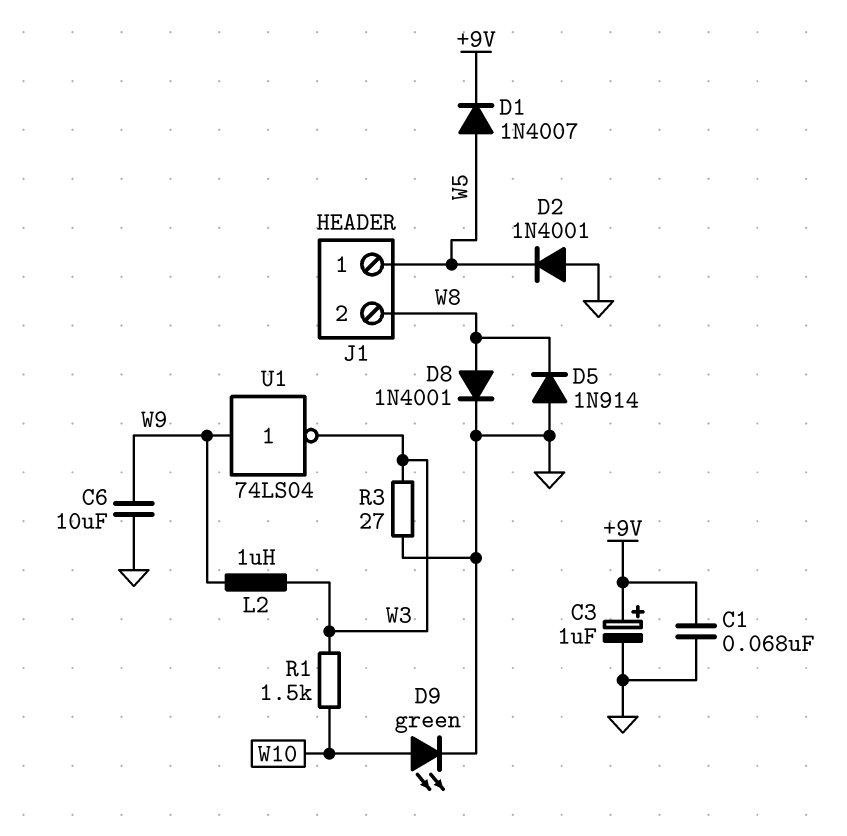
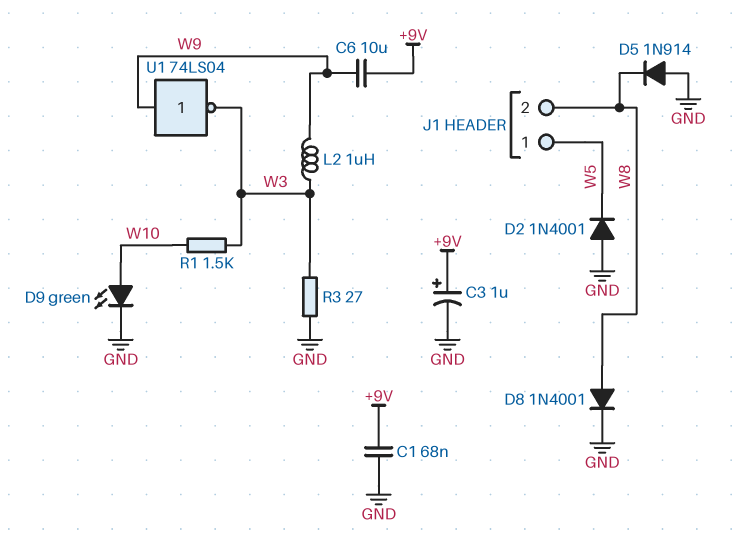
C6: 10uF (GND, W9) -> 10uF (+9V, W9)
D1: diode 1N4007 (A W5, K +9V) -> none

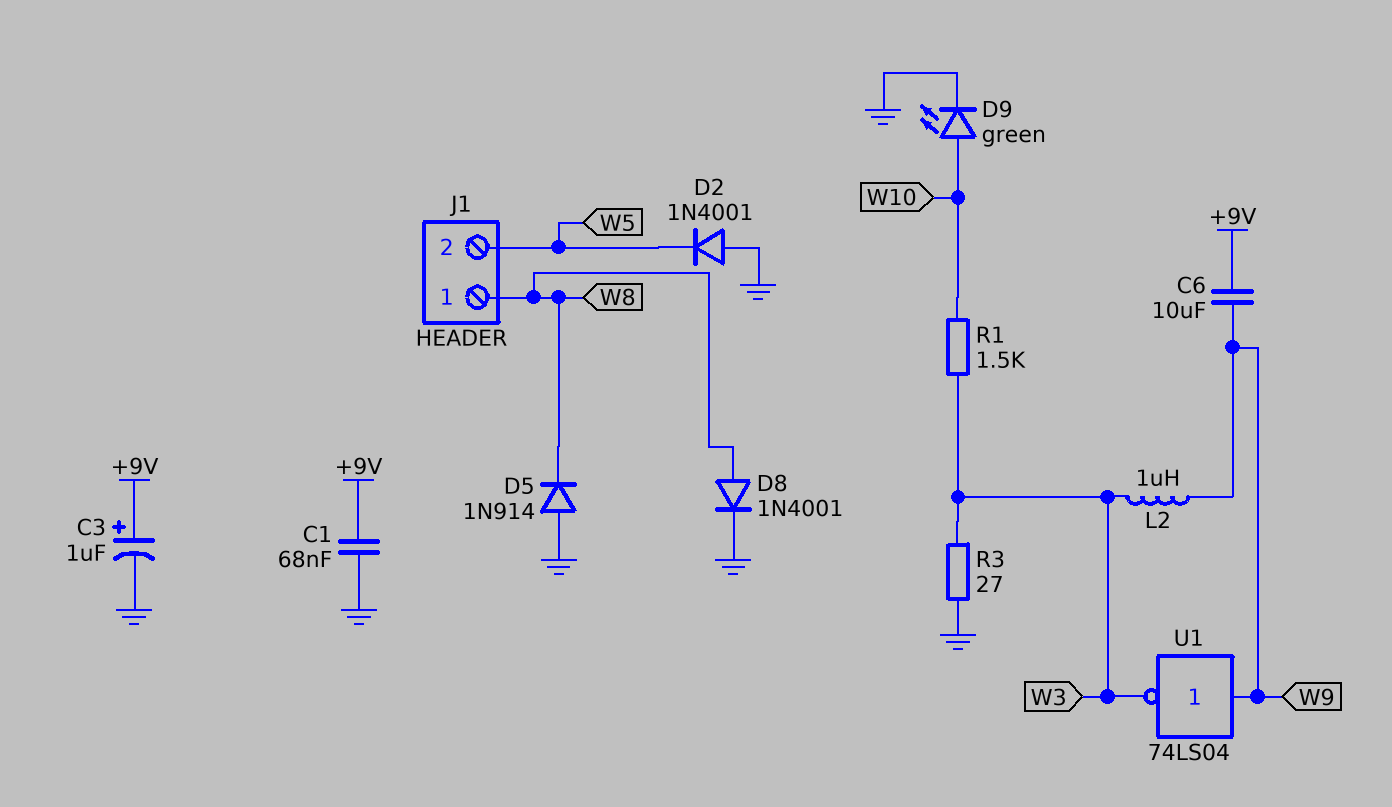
J1 pin 1: W5 -> W8
J1 pin 2: W8 -> W5

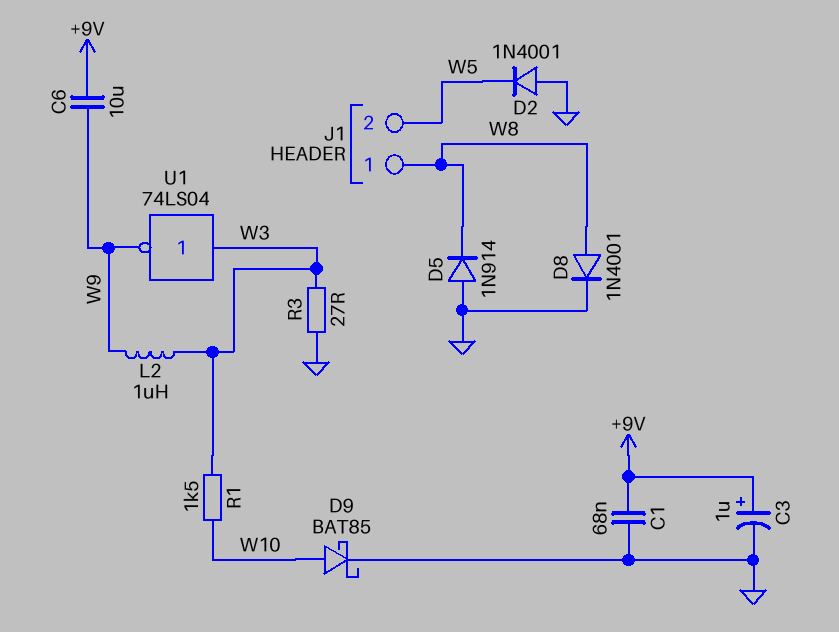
D9: LED green (A W10, K GND) -> schottky BAT85 (A W10, K GND)
U1: NOT 74LS04 (in W9, out W3) -> NOT 74LS04 (in W3, out W9)

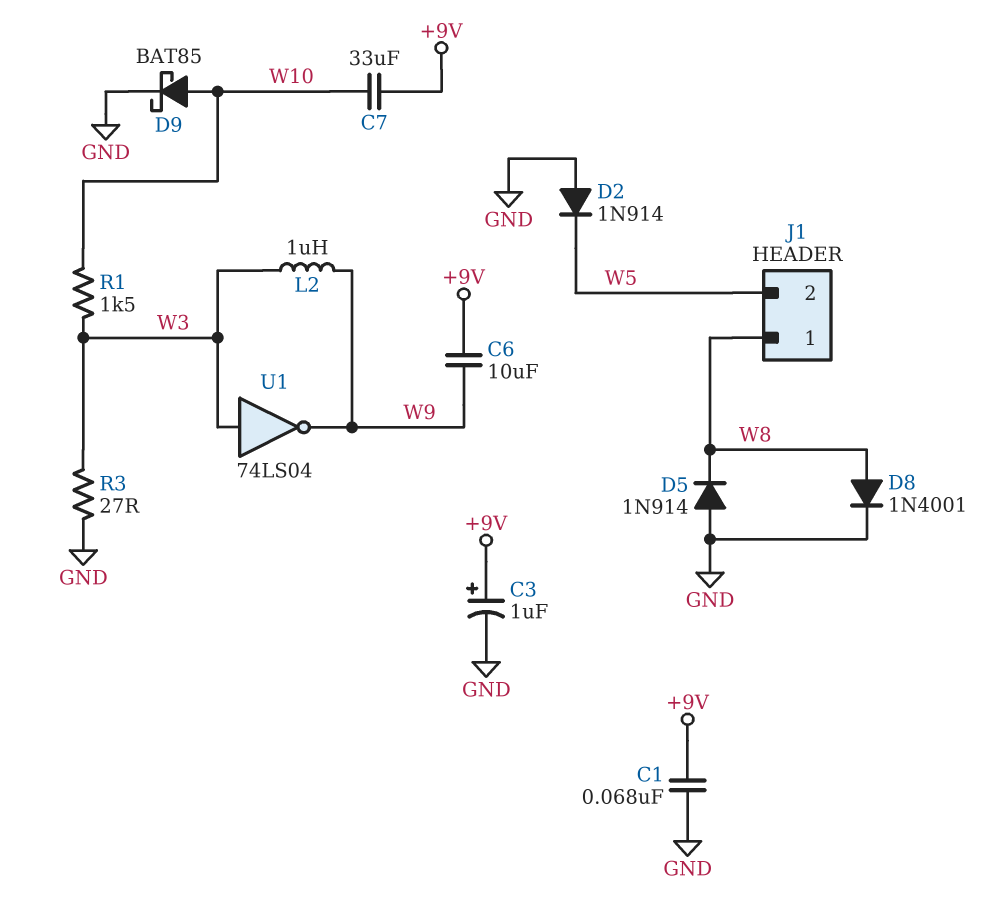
C7: none -> 33uF (+9V, W10)
D2: diode 1N4001 (A GND, K W5) -> diode 1N914 (A GND, K W5)

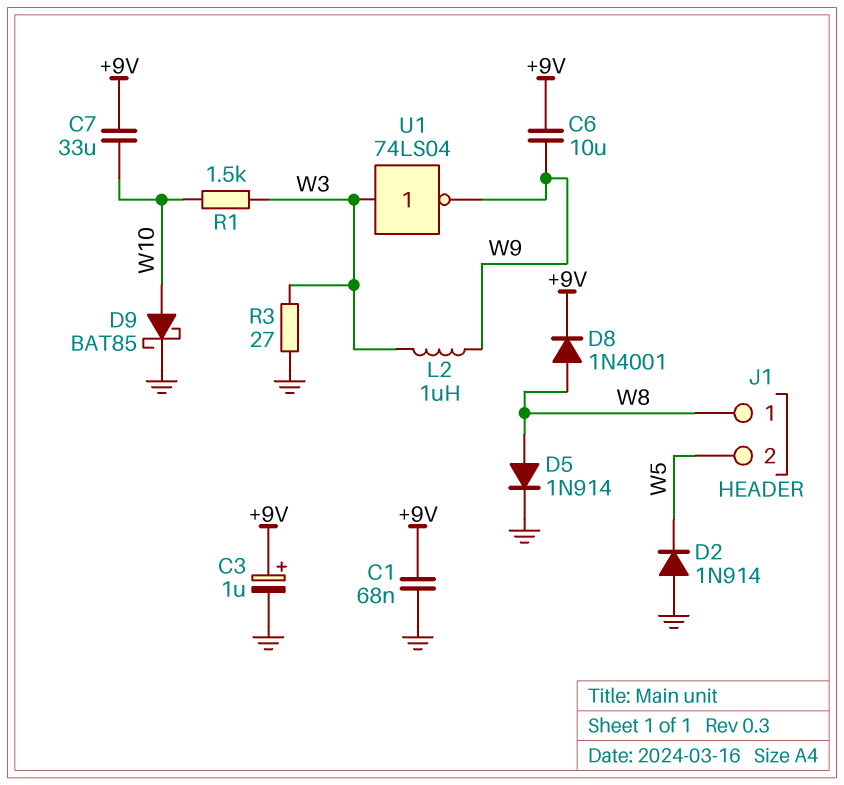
D5: diode 1N914 (A GND, K W8) -> diode 1N914 (A W8, K GND)
D8: diode 1N4001 (A W8, K GND) -> diode 1N4001 (A W8, K +9V)

